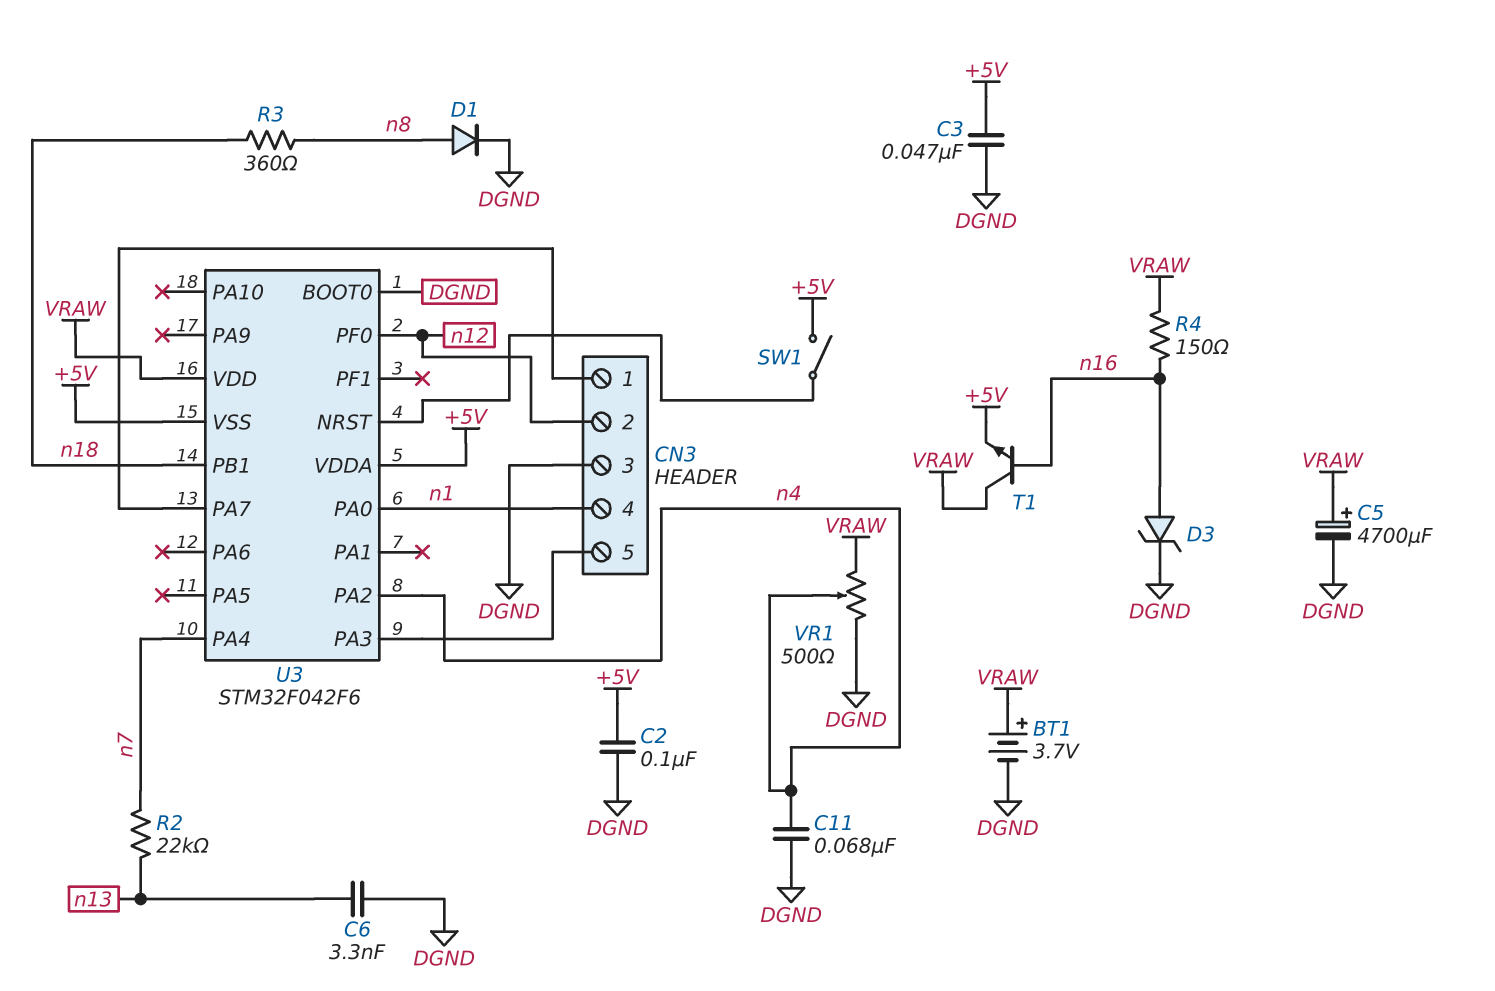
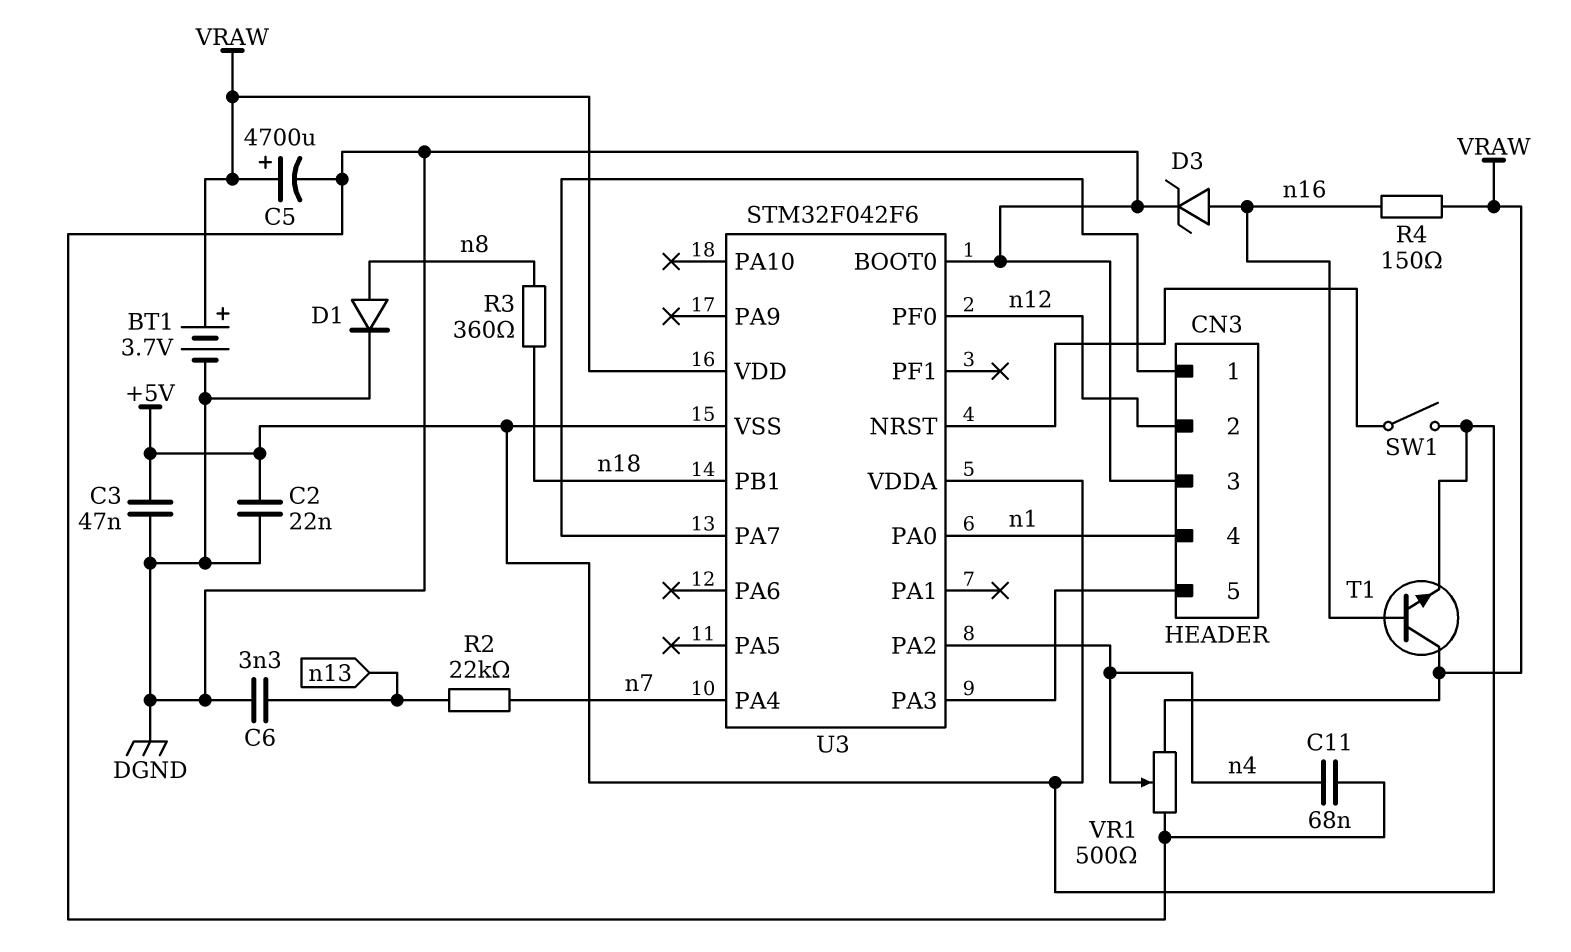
C2: 100nF (+5V, DGND) -> 22nF (+5V, DGND)

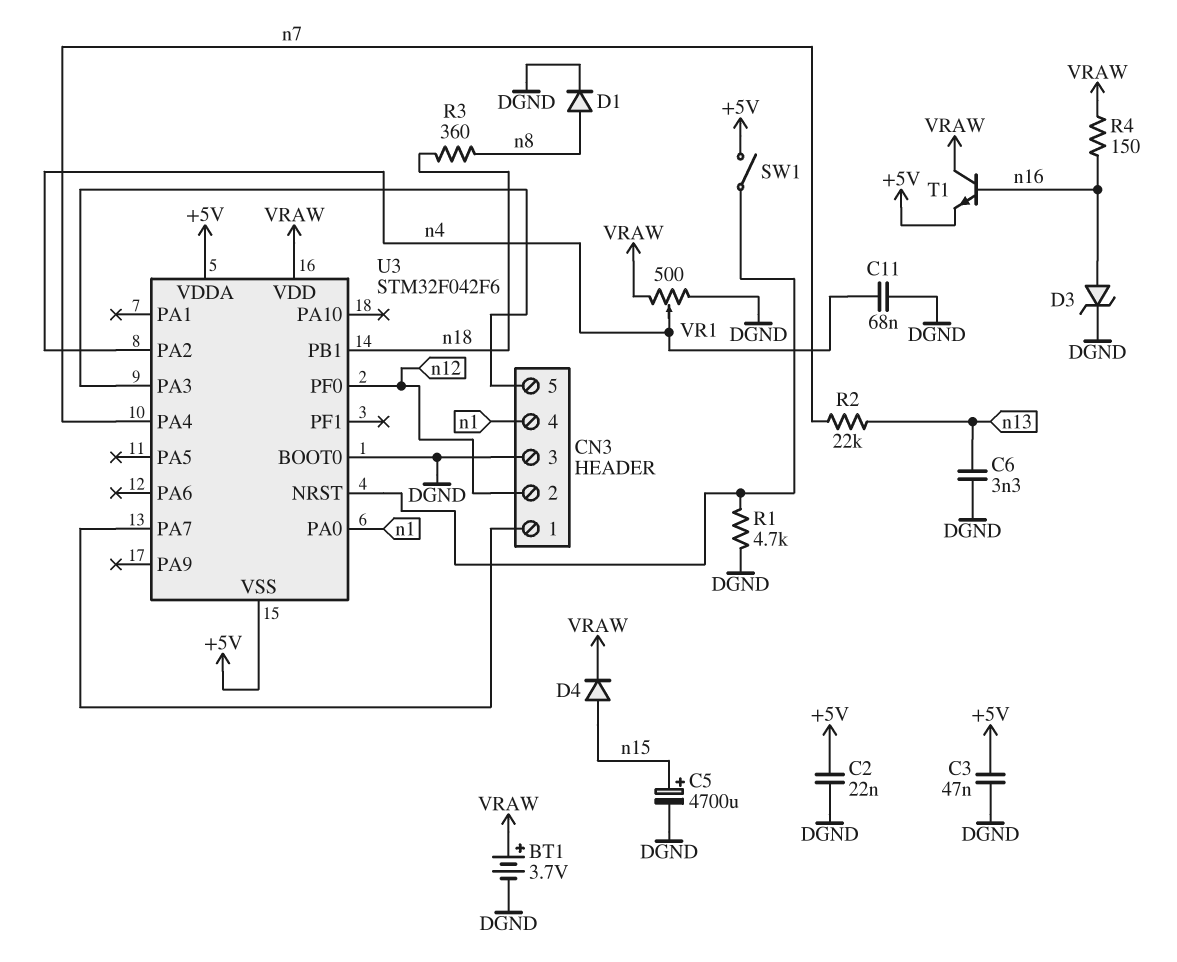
C5: 4700uF (plus VRAW, minus DGND) -> 4700uF (plus n15, minus DGND)
D4: none -> diode (A n15, K VRAW)
R1: none -> 4.7k (DGND, U3/NRST)

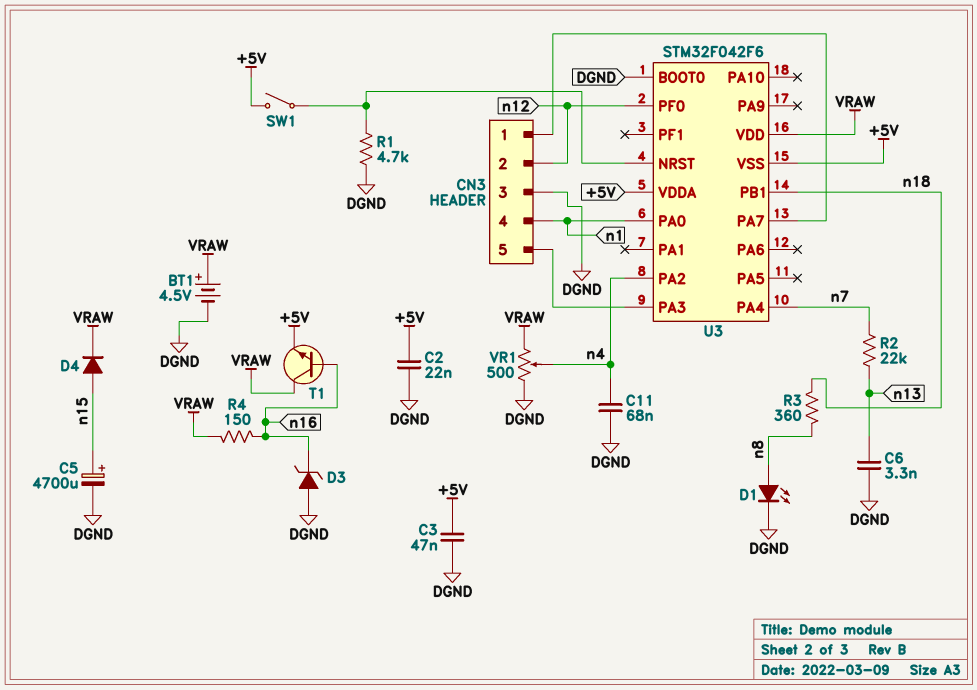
BT1: 3.7V (plus VRAW, minus DGND) -> 4.5V (plus VRAW, minus DGND)
D1: diode (A n8, K DGND) -> LED (A n8, K DGND)
D3: zener (A n16, K DGND) -> zener (A DGND, K n16)

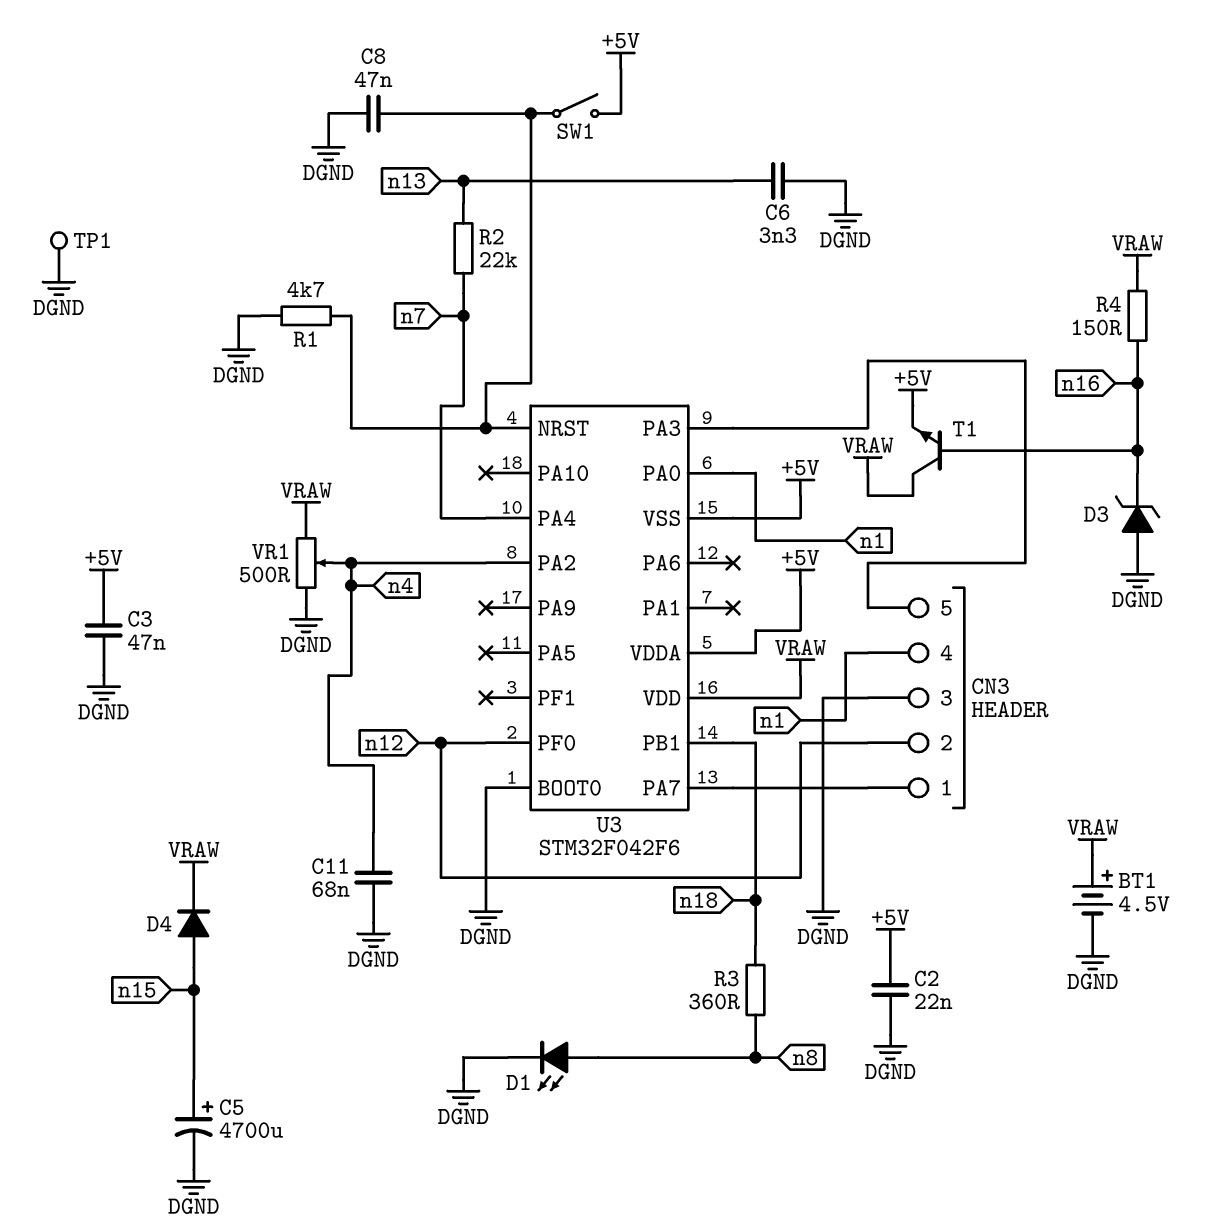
C8: none -> 47nF (DGND, U3/NRST)
TP1: none -> test point (DGND)

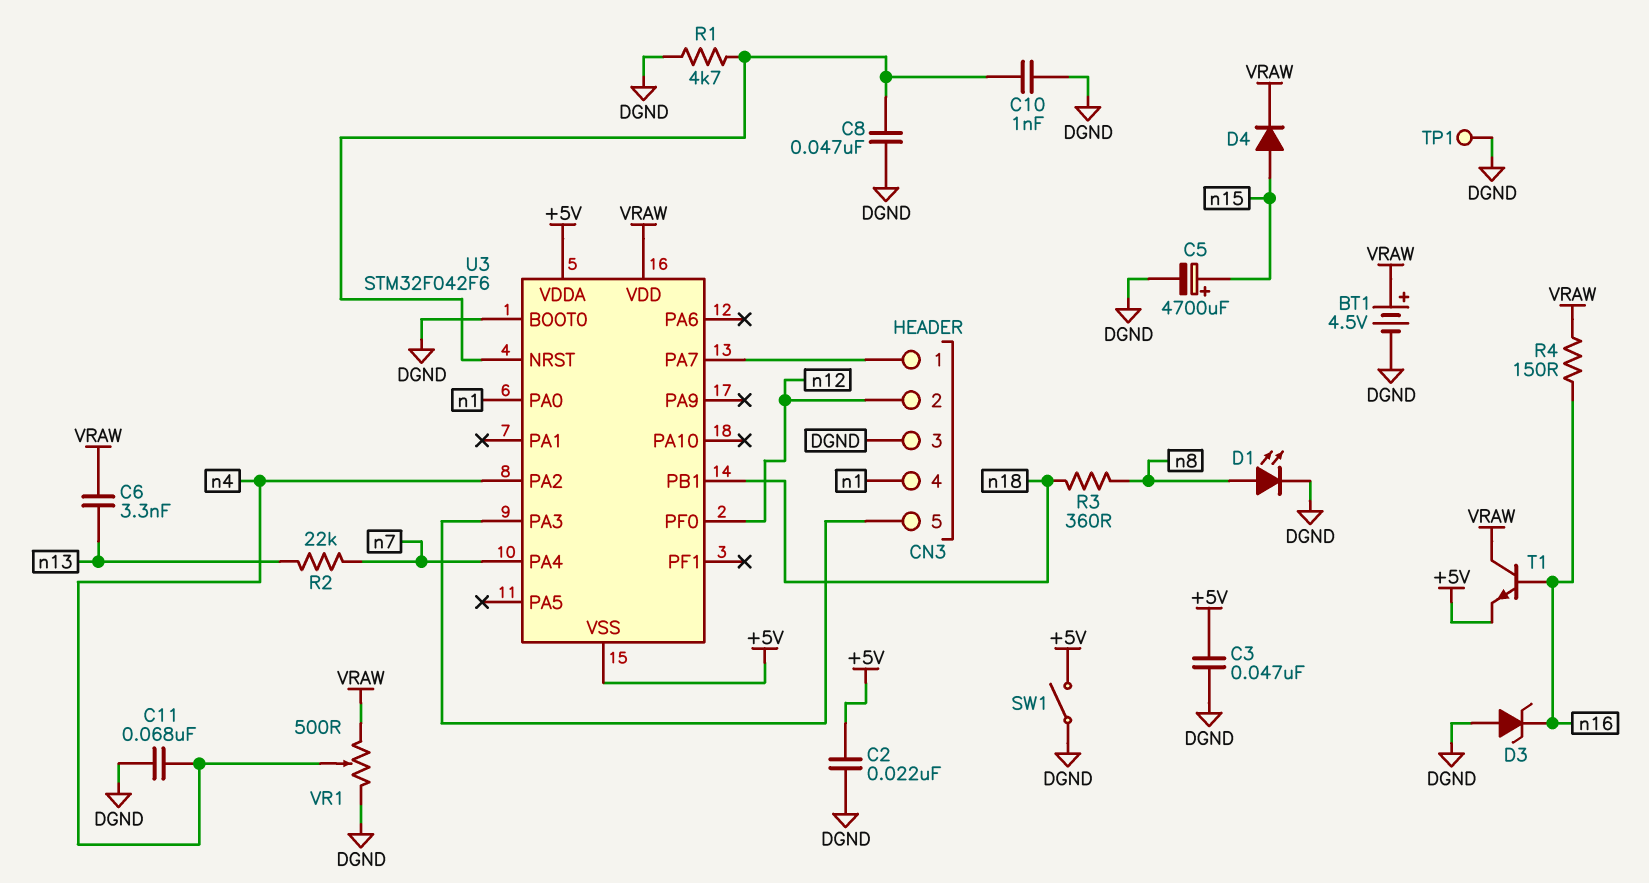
C6: 3.3nF (DGND, n13) -> 3.3nF (VRAW, n13)
C10: none -> 1nF (DGND, U3/NRST)
SW1: switch (+5V, U3/NRST) -> switch (+5V, DGND)

